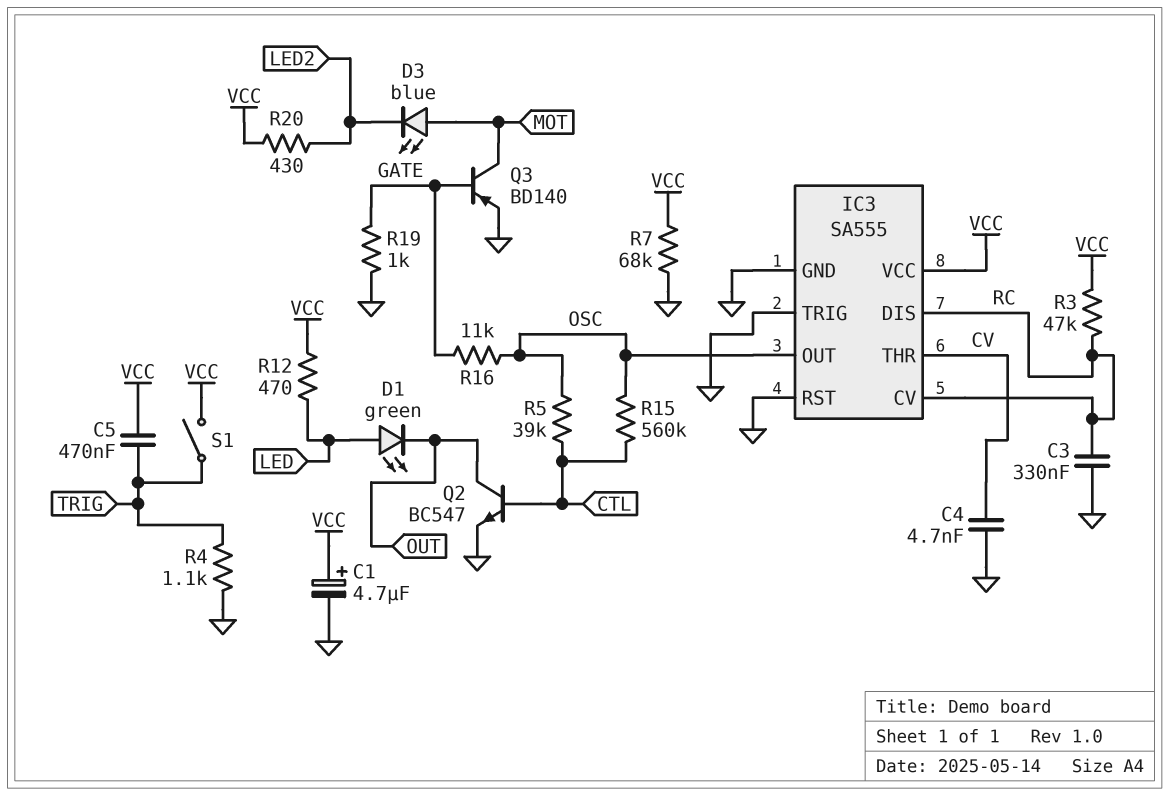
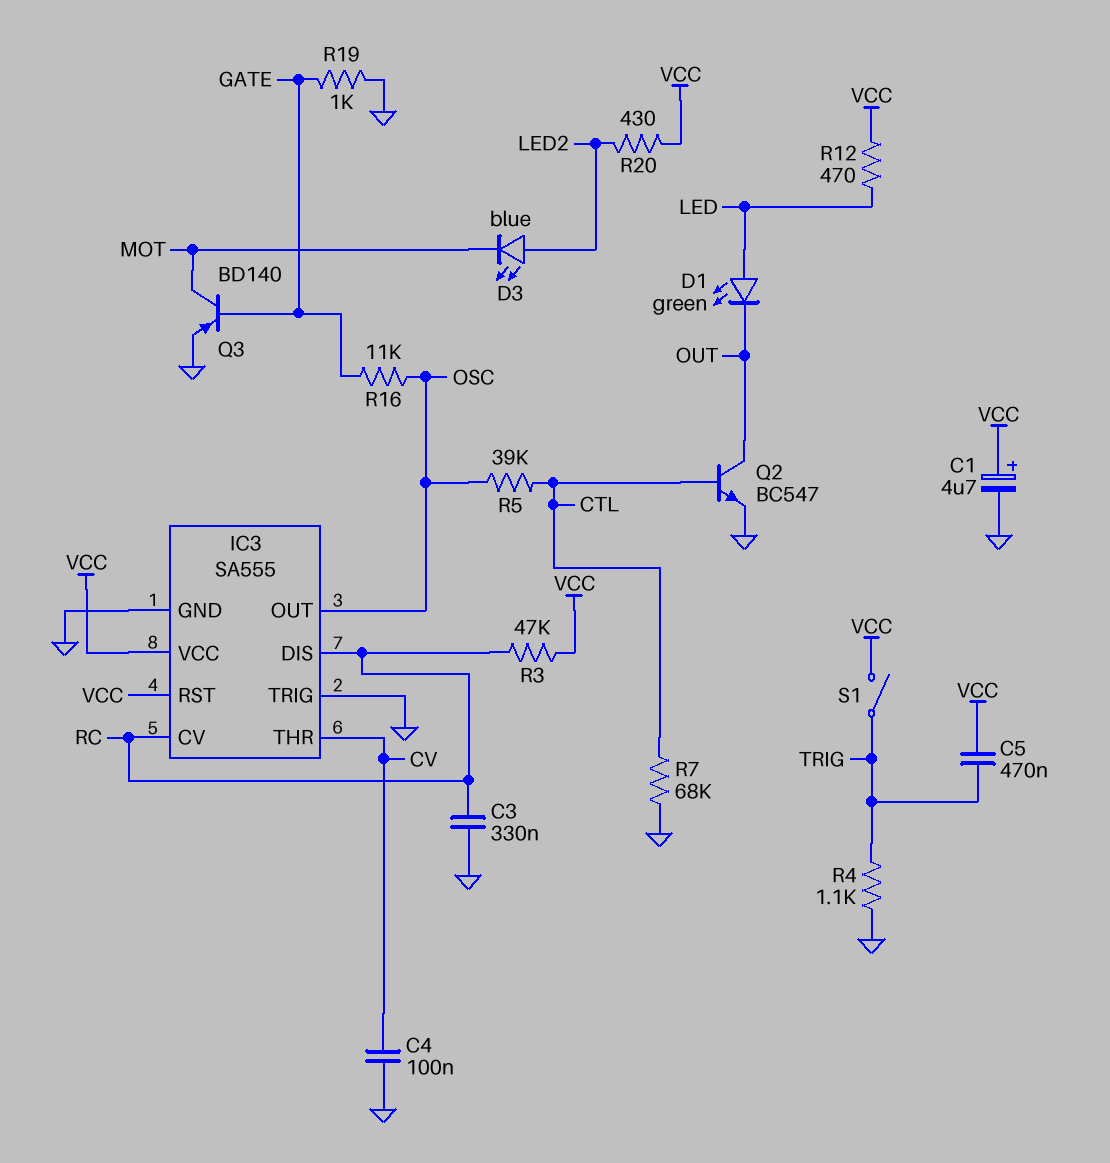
C4: 4.7nF (CV, GND) -> 100nF (CV, GND)
D3: LED blue (A MOT, K LED2) -> LED blue (A LED2, K MOT)
IC3 pin RST: GND -> VCC
R7: 68k (GND, VCC) -> 68k (CTL, GND)
R15: 560k (CTL, OSC) -> none

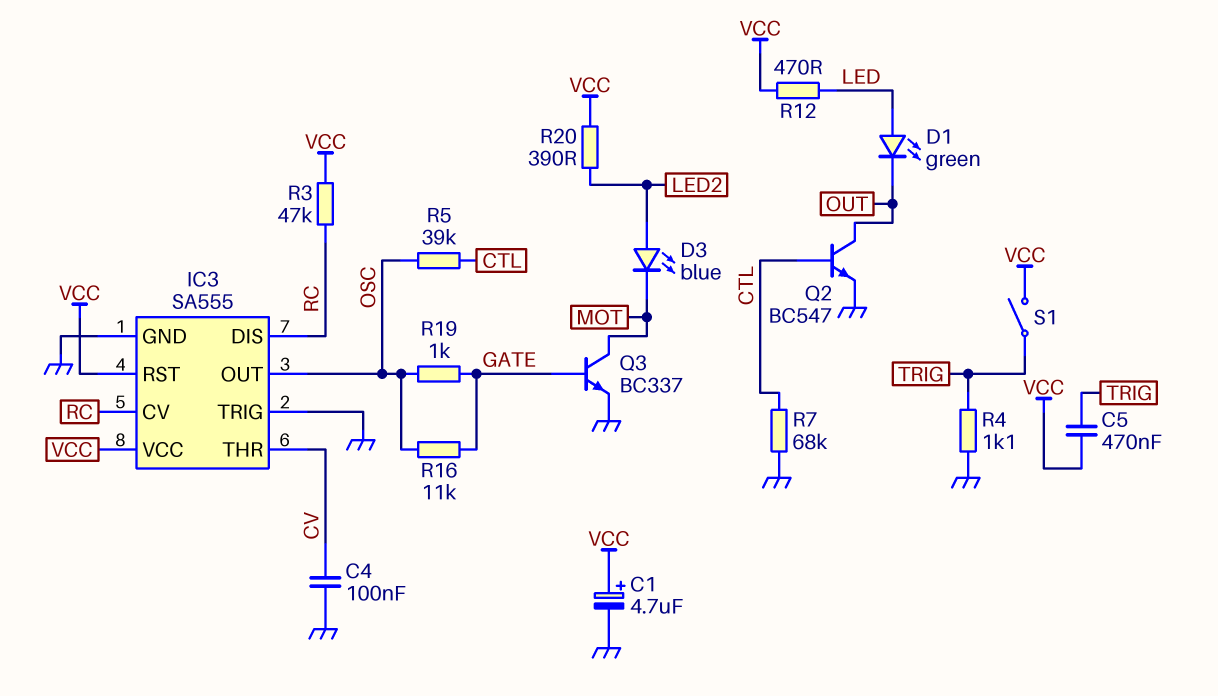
C3: 330nF (GND, RC) -> none
Q3: PNP BD140 (B GATE, C MOT, E GND) -> NPN BC337 (B GATE, C MOT, E GND)
R19: 1k (GATE, GND) -> 1k (GATE, OSC)
R20: 430 (LED2, VCC) -> 390 (LED2, VCC)

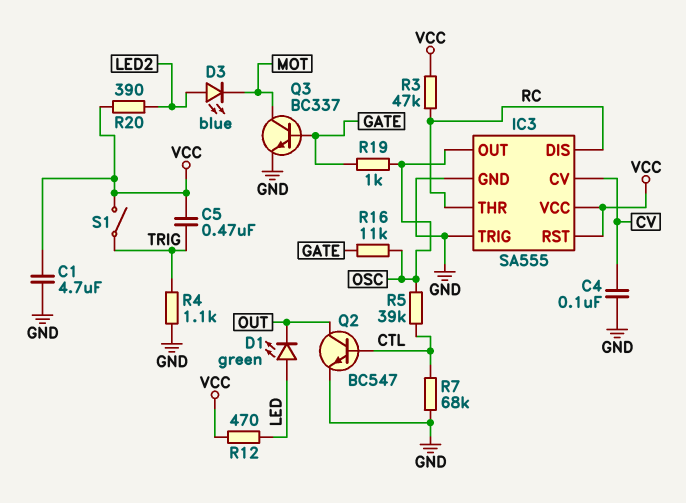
C1: 4.7uF (plus VCC, minus GND) -> 4.7uF (GND, VCC)
IC3 pin CV: RC -> CV
IC3 pin THR: CV -> RC

